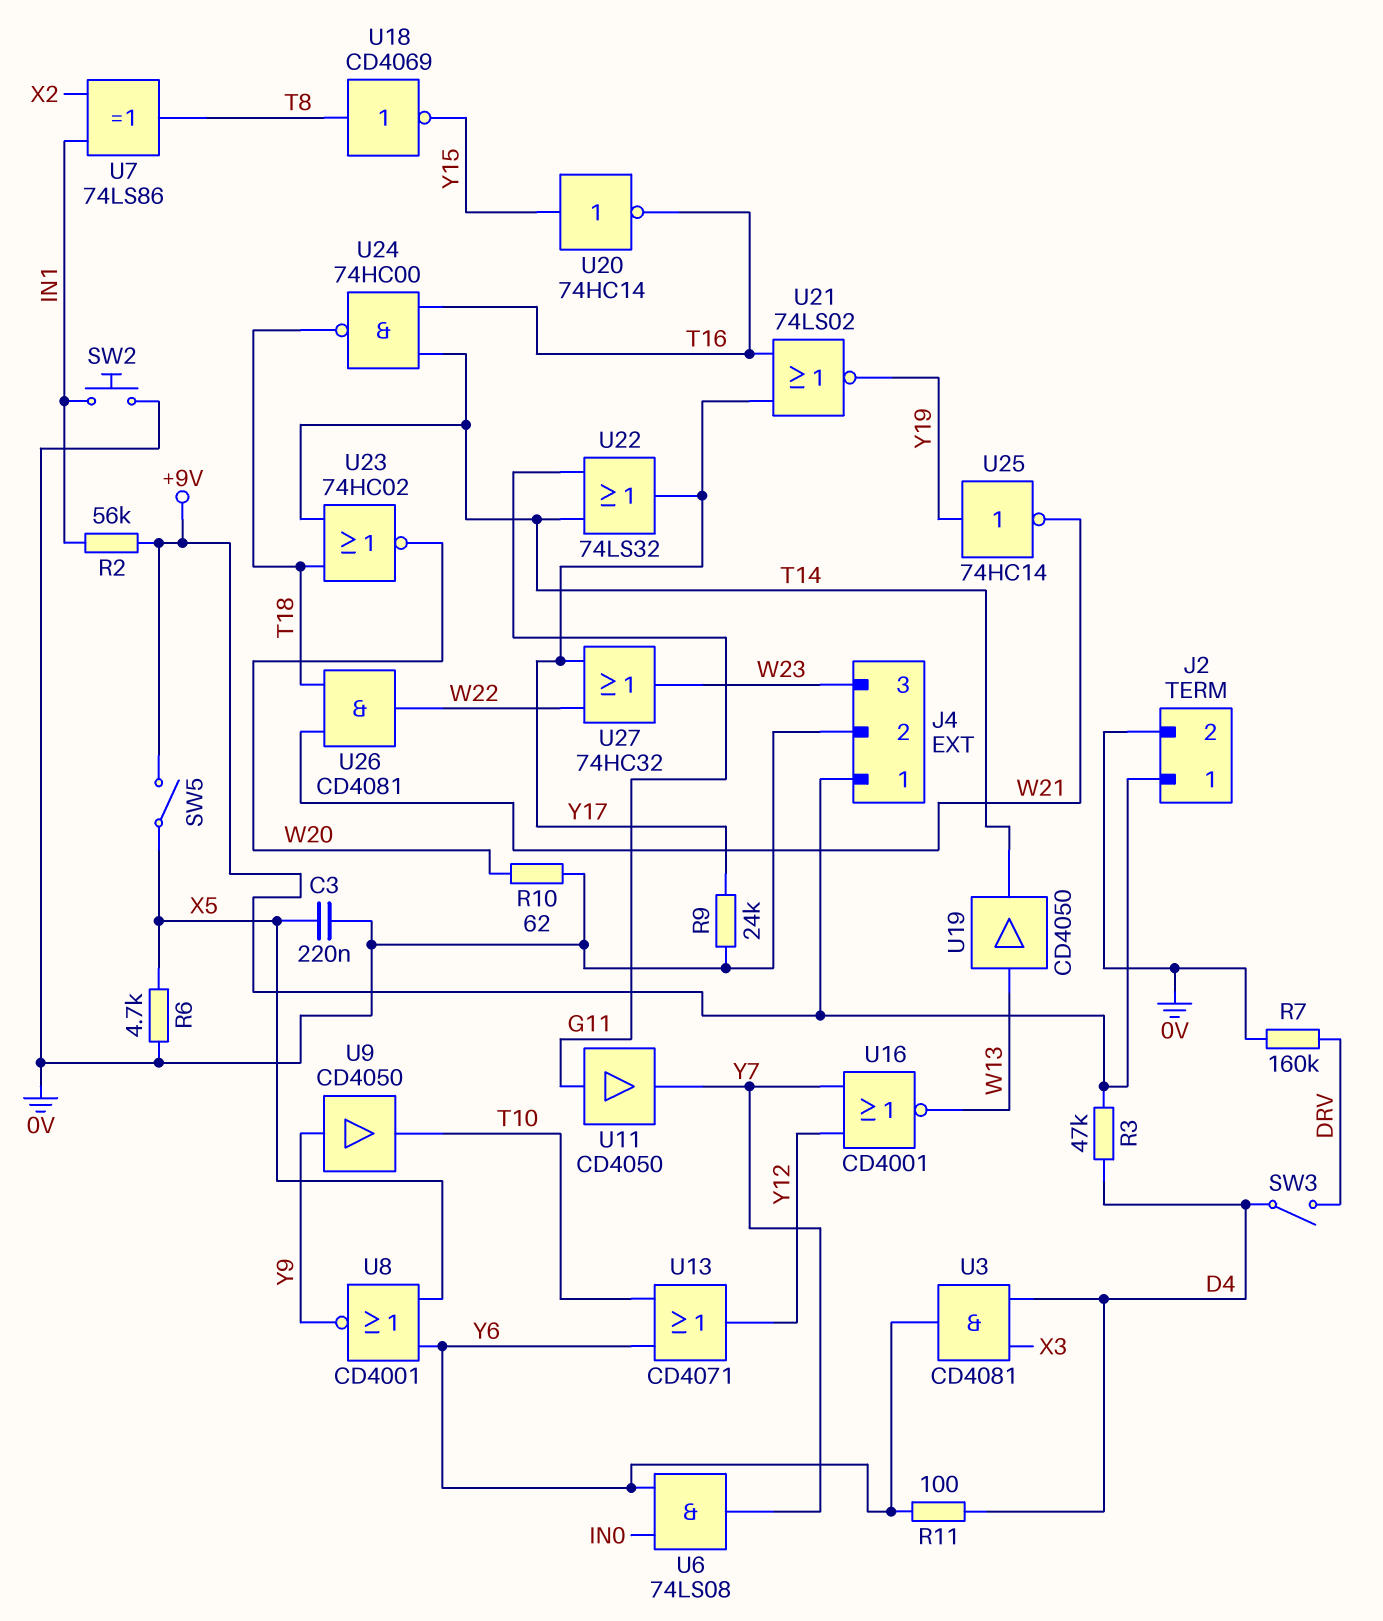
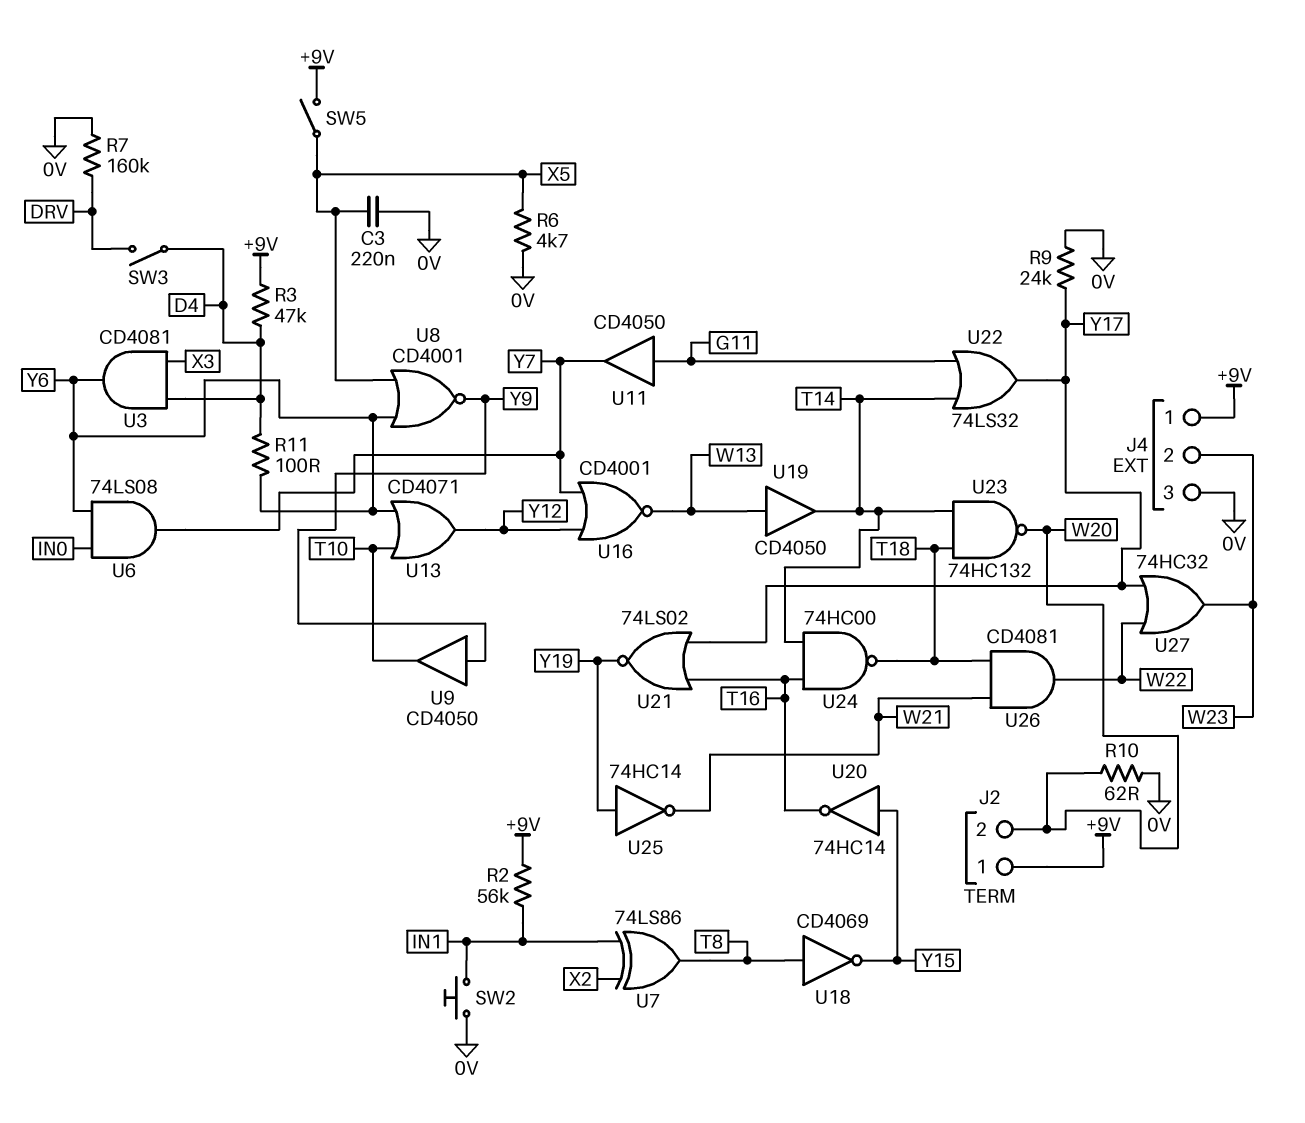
J2 pin 2: 0V -> W20
J4 pin 2: 0V -> W23
J4 pin 3: W23 -> 0V
U23: NOR 74HC02 (in T14, in T18, out W20) -> NAND 74HC132 (in T14, in T18, out W20)

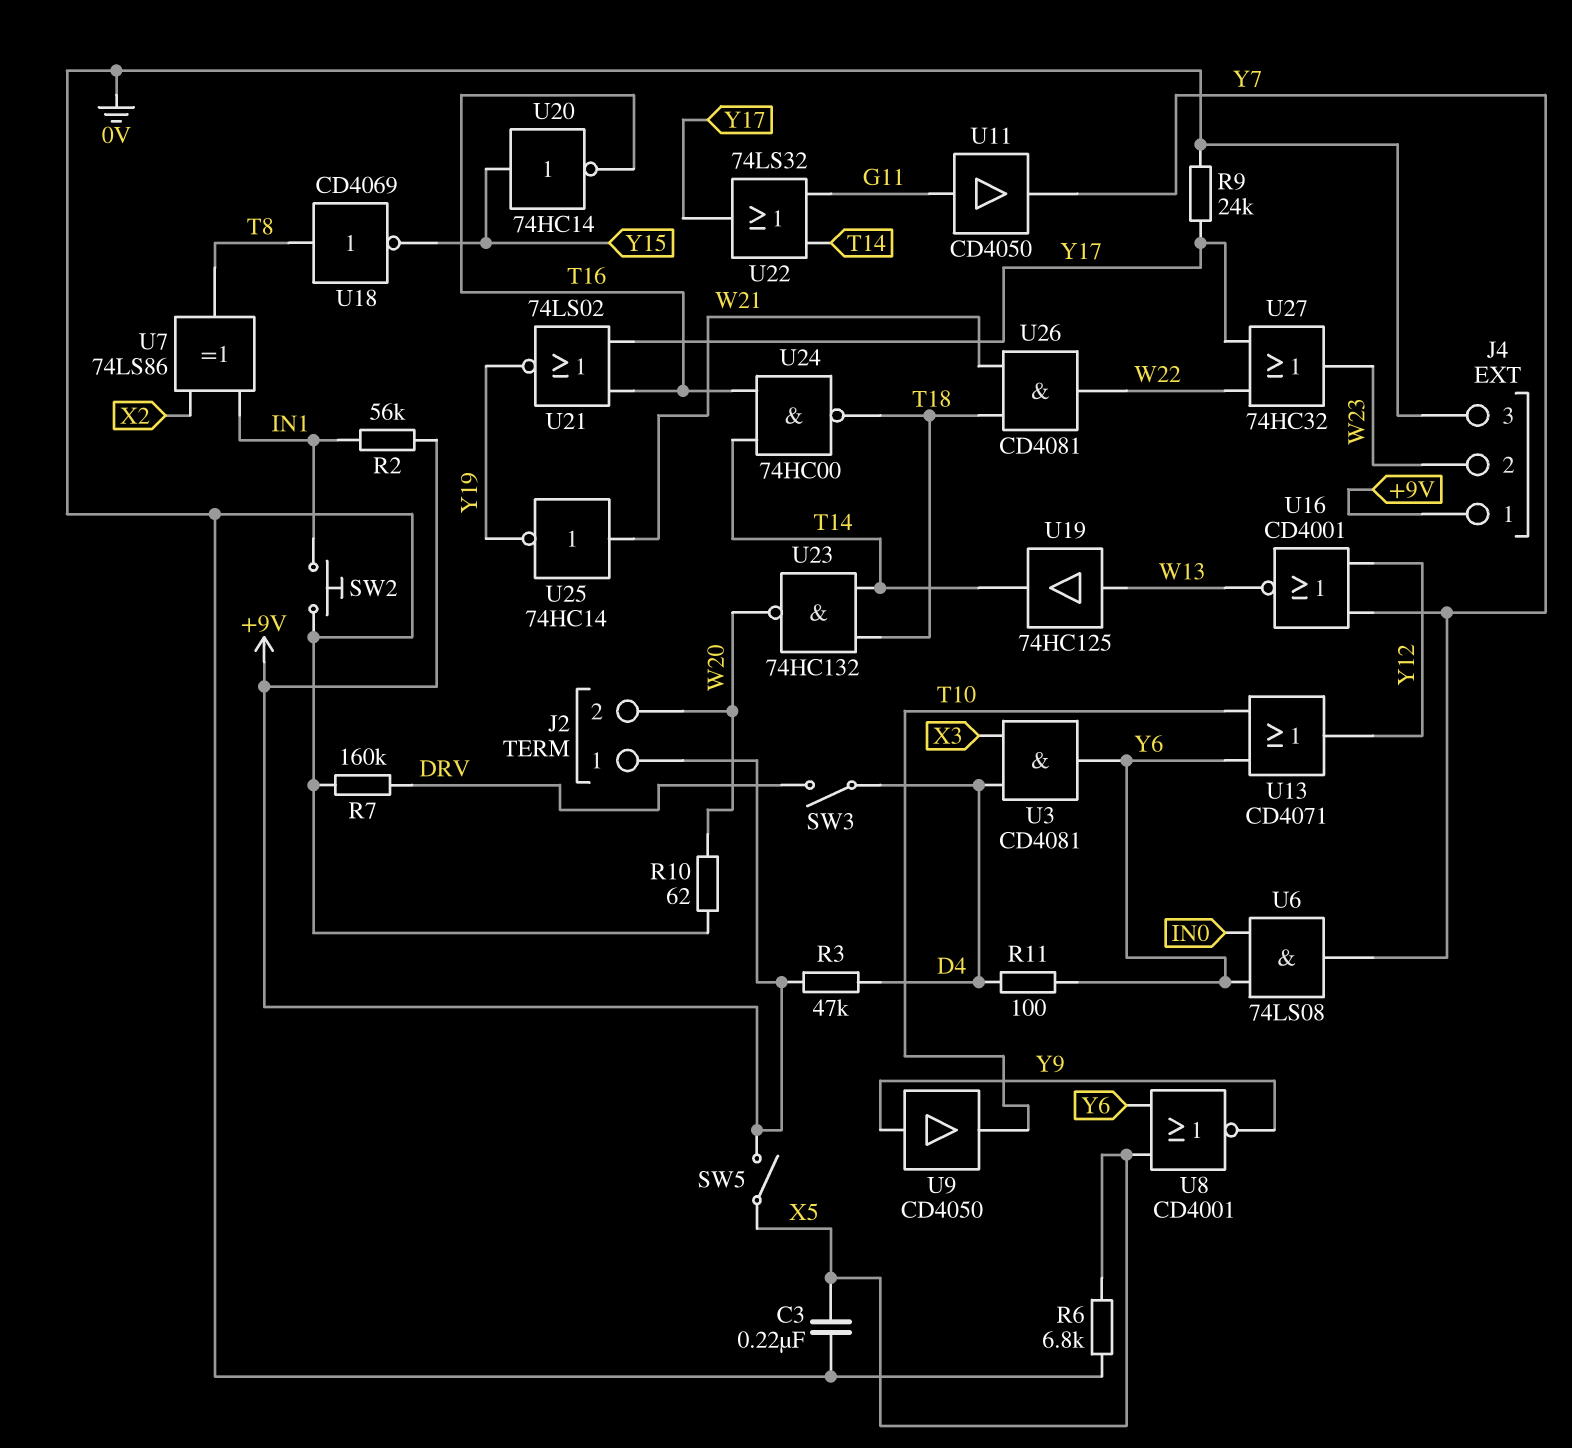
R6: 4.7k (0V, X5) -> 6.8k (0V, X5)
U19: buffer CD4050 (in W13, out T14) -> buffer 74HC125 (in W13, out T14)
U25: NOT 74HC14 (in Y19, out W21) -> NOT 74HC14 (in W21, out Y19)

